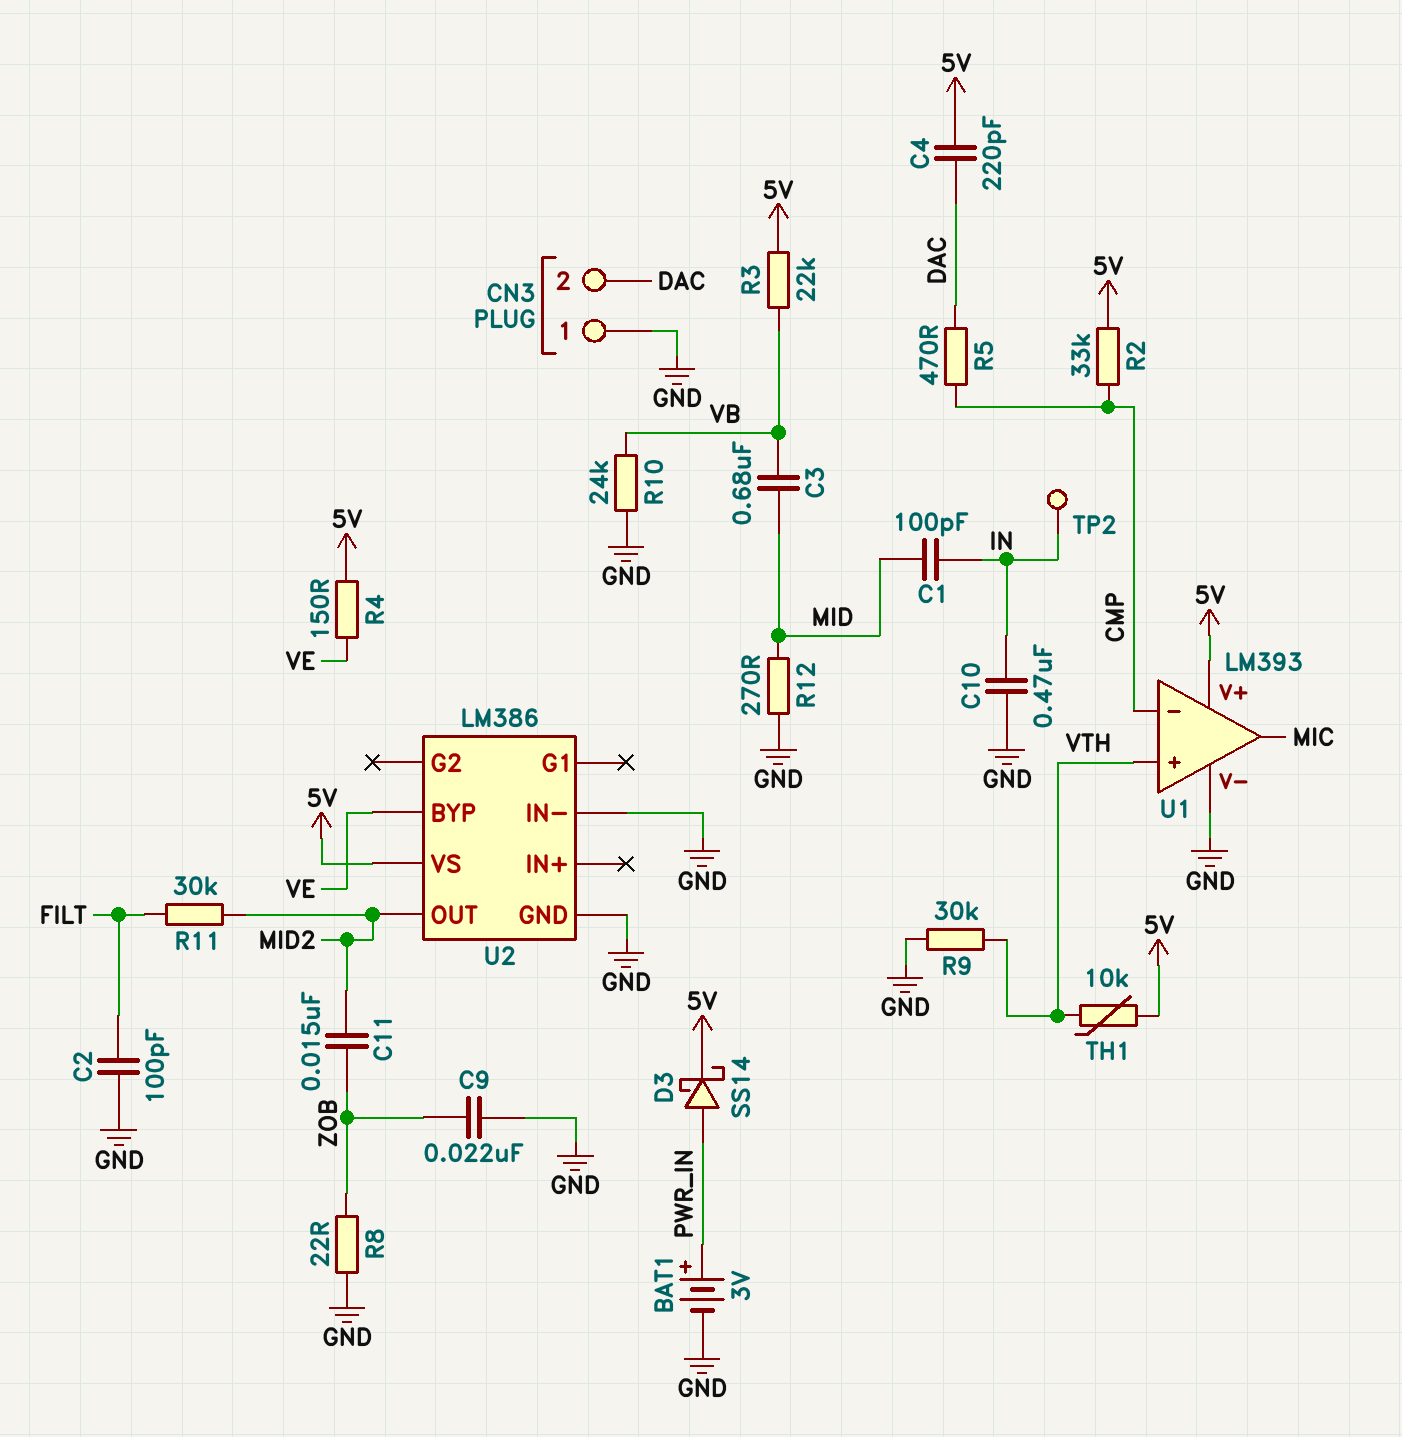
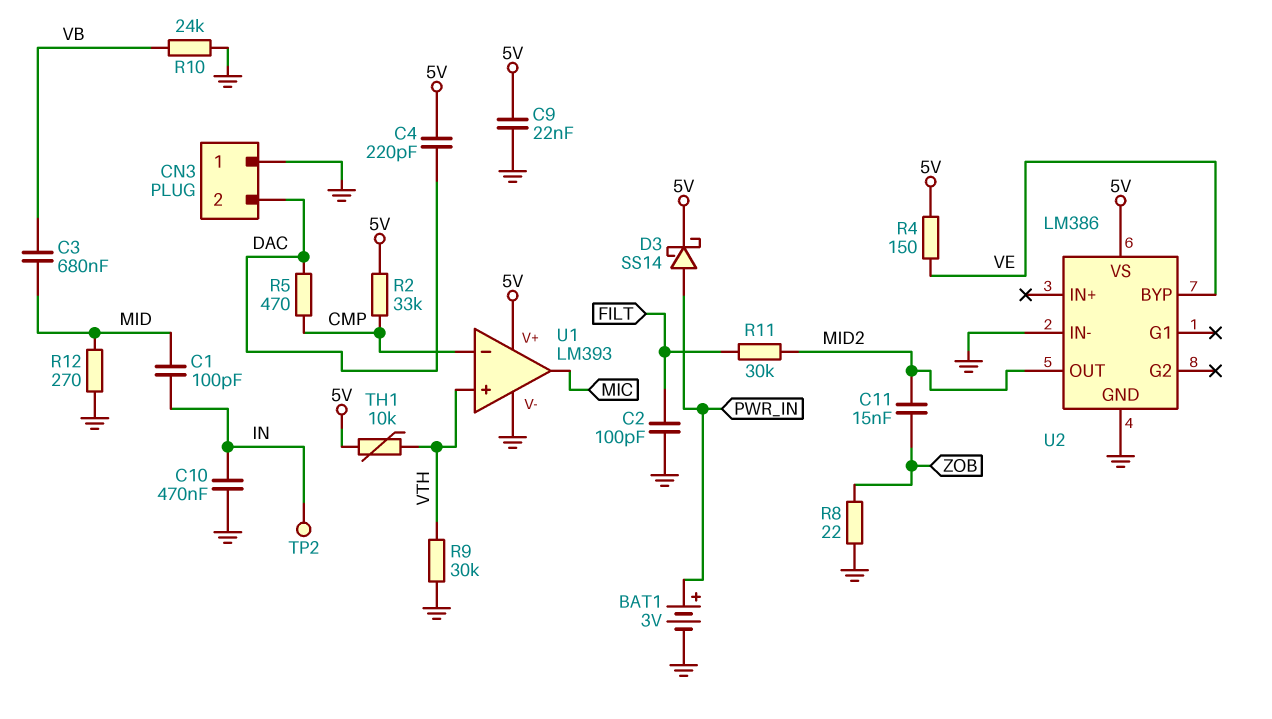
C9: 22nF (GND, ZOB) -> 22nF (5V, GND)
R3: 22k (5V, VB) -> none

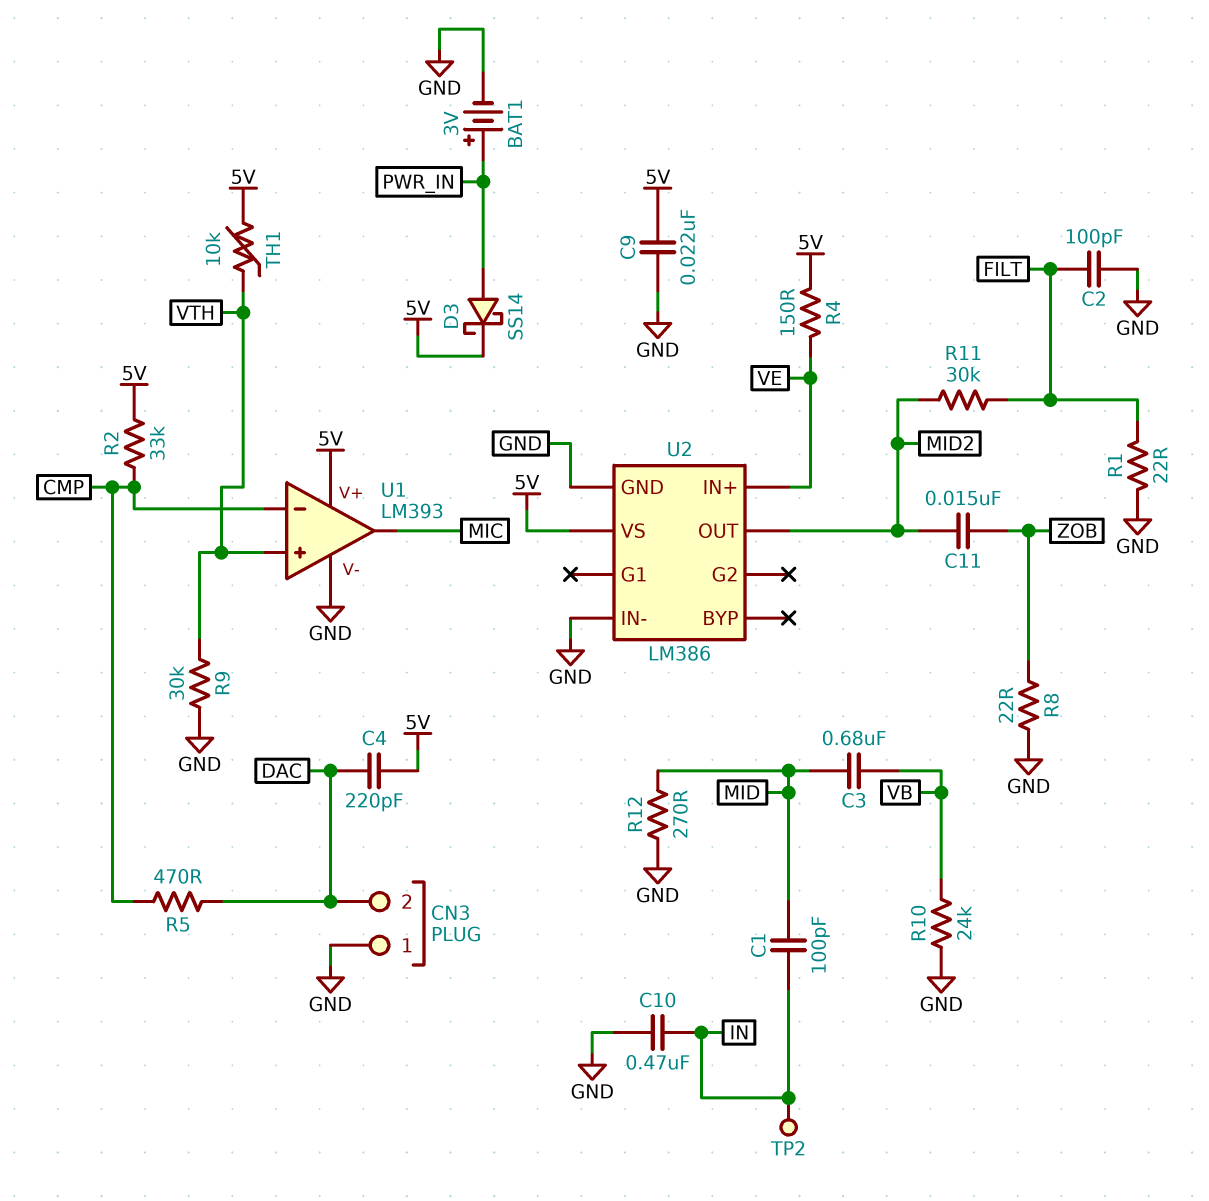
R1: none -> 22 (FILT, GND)
U2 pin BYP: VE -> none
U2 pin IN+: none -> VE

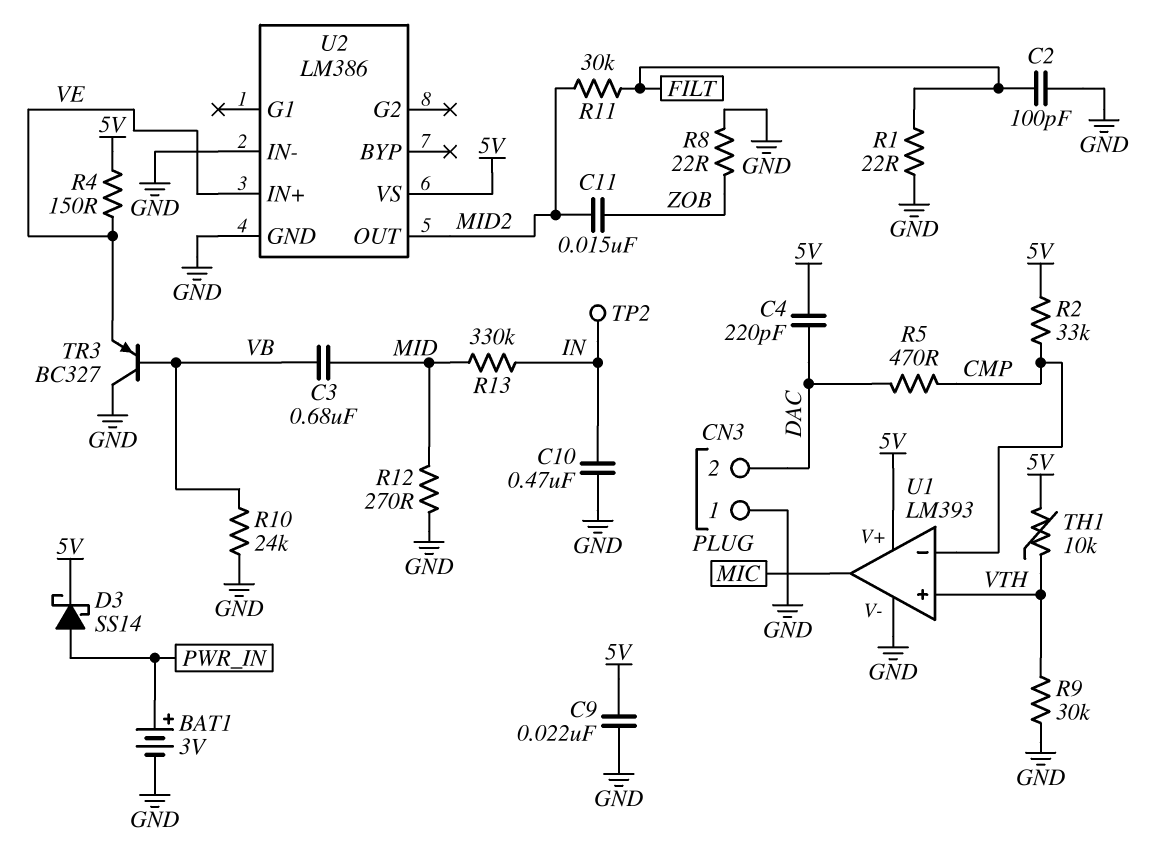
C1: 100pF (IN, MID) -> none
R13: none -> 330k (IN, MID)
TR3: none -> PNP BC327 (B VB, C GND, E VE)

